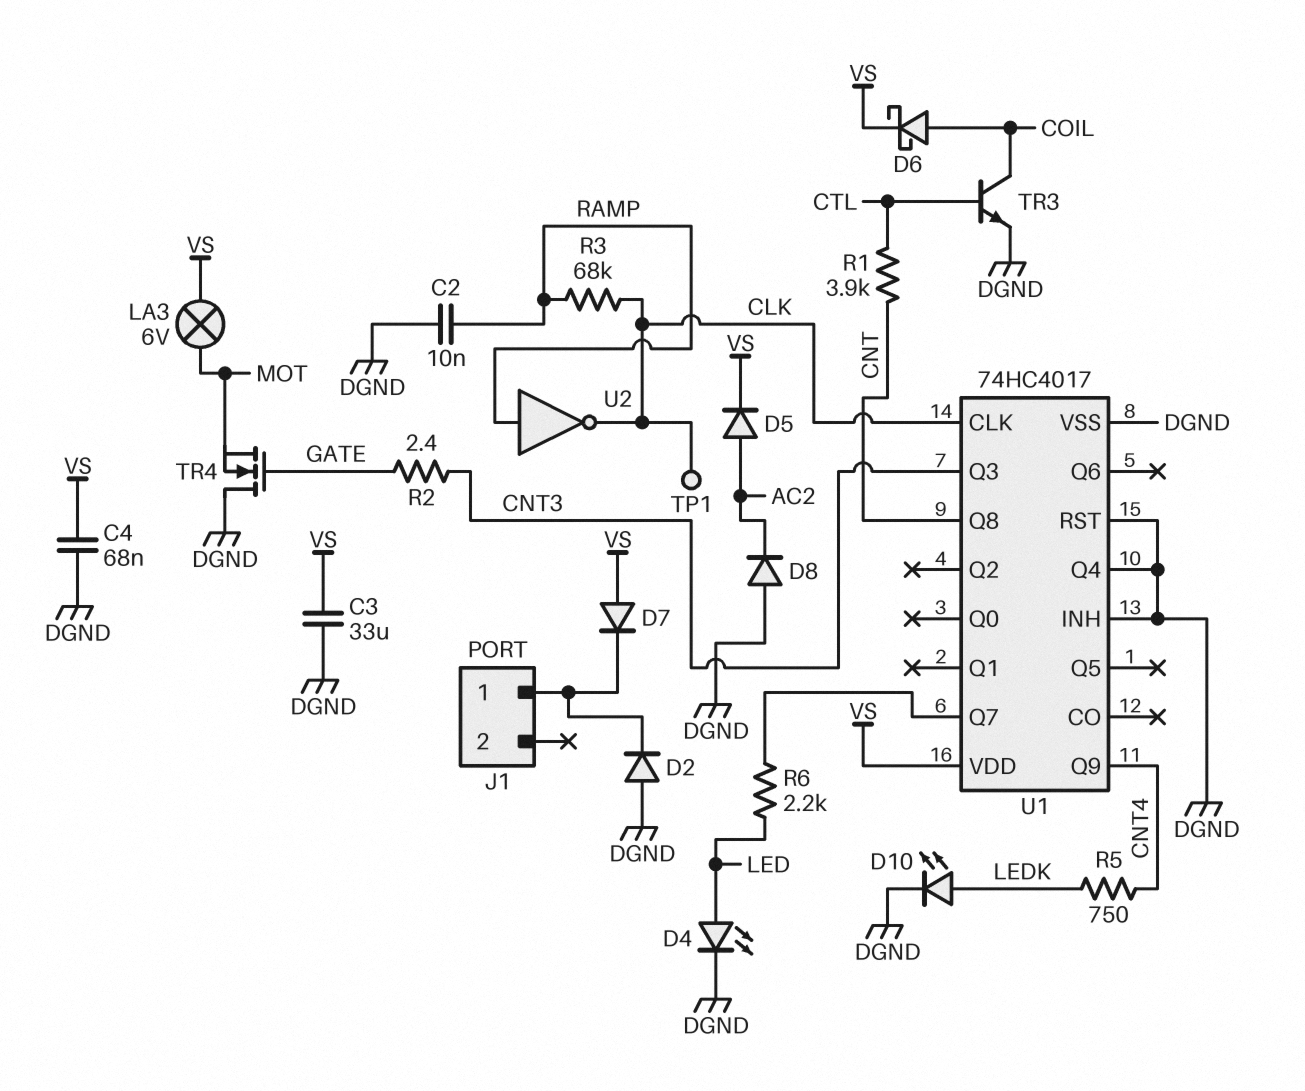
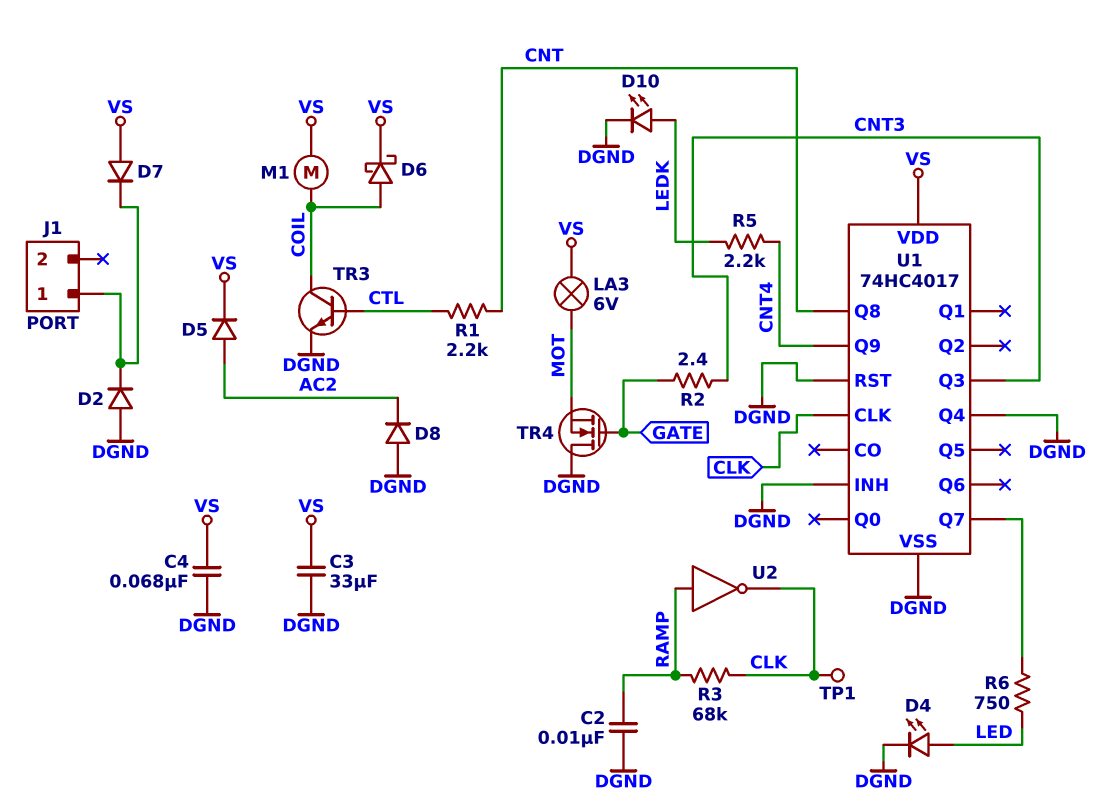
M1: none -> motor (COIL, VS)
R1: 3.9k (CNT, CTL) -> 2.2k (CNT, CTL)
R5: 750 (CNT4, LEDK) -> 2.2k (CNT4, LEDK)
R6: 2.2k (LED, U1/Q7) -> 750 (LED, U1/Q7)

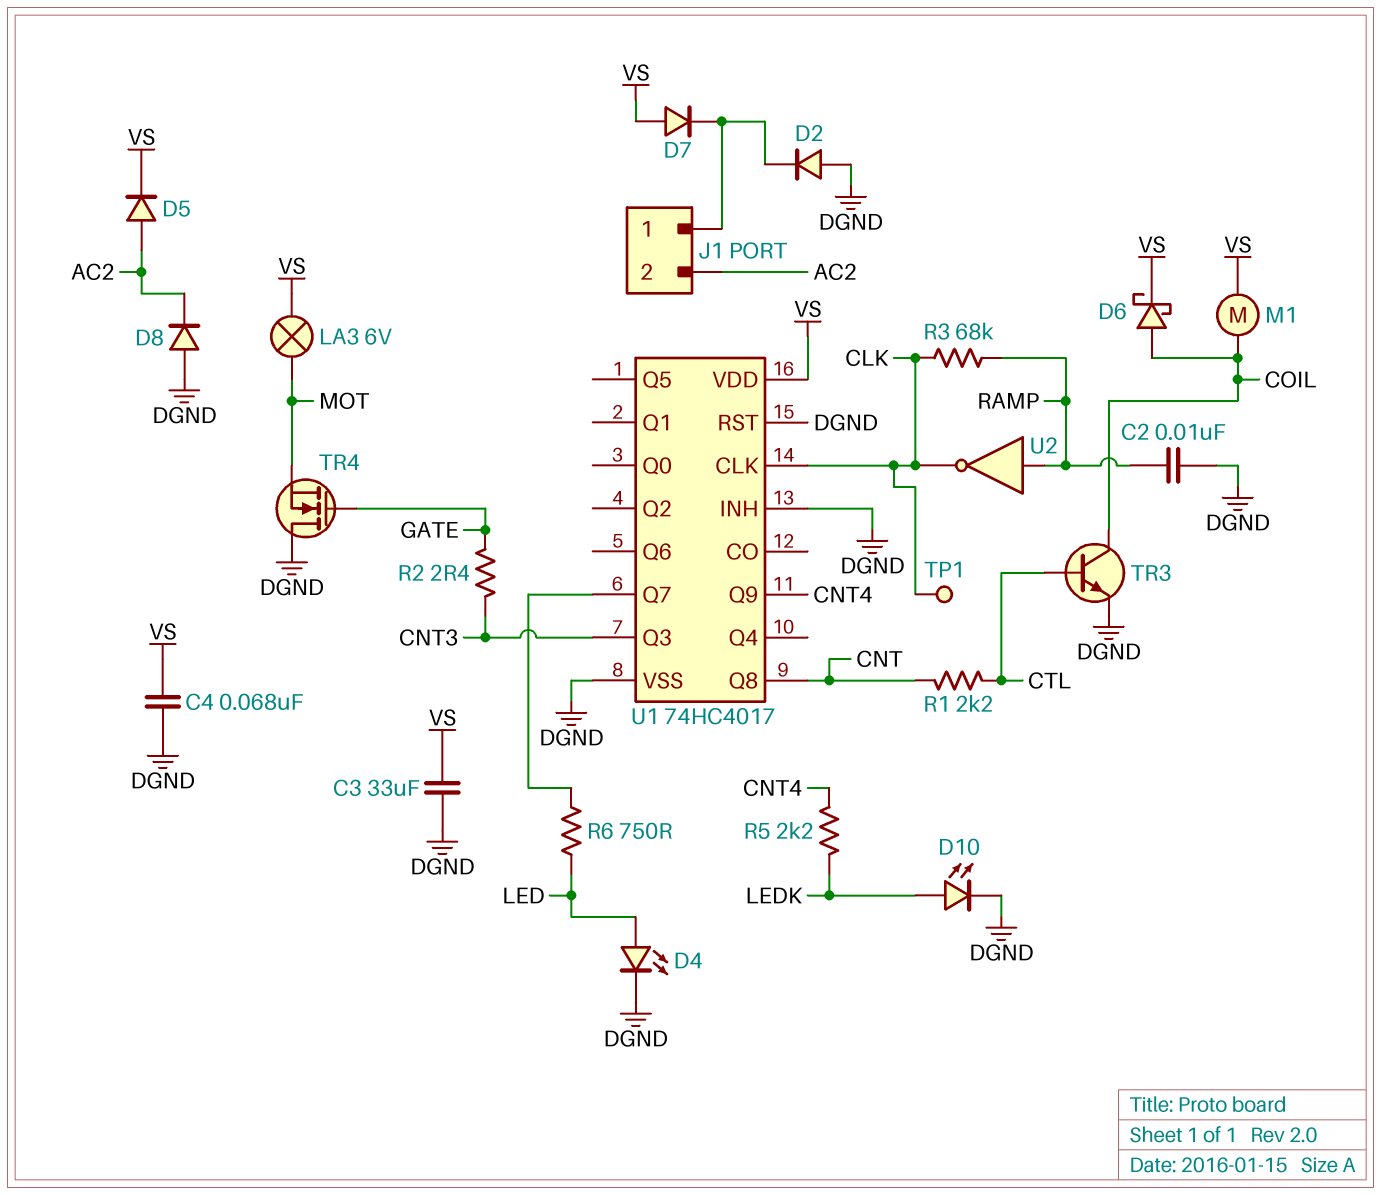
J1 pin 2: none -> AC2
U1 pin Q4: DGND -> none

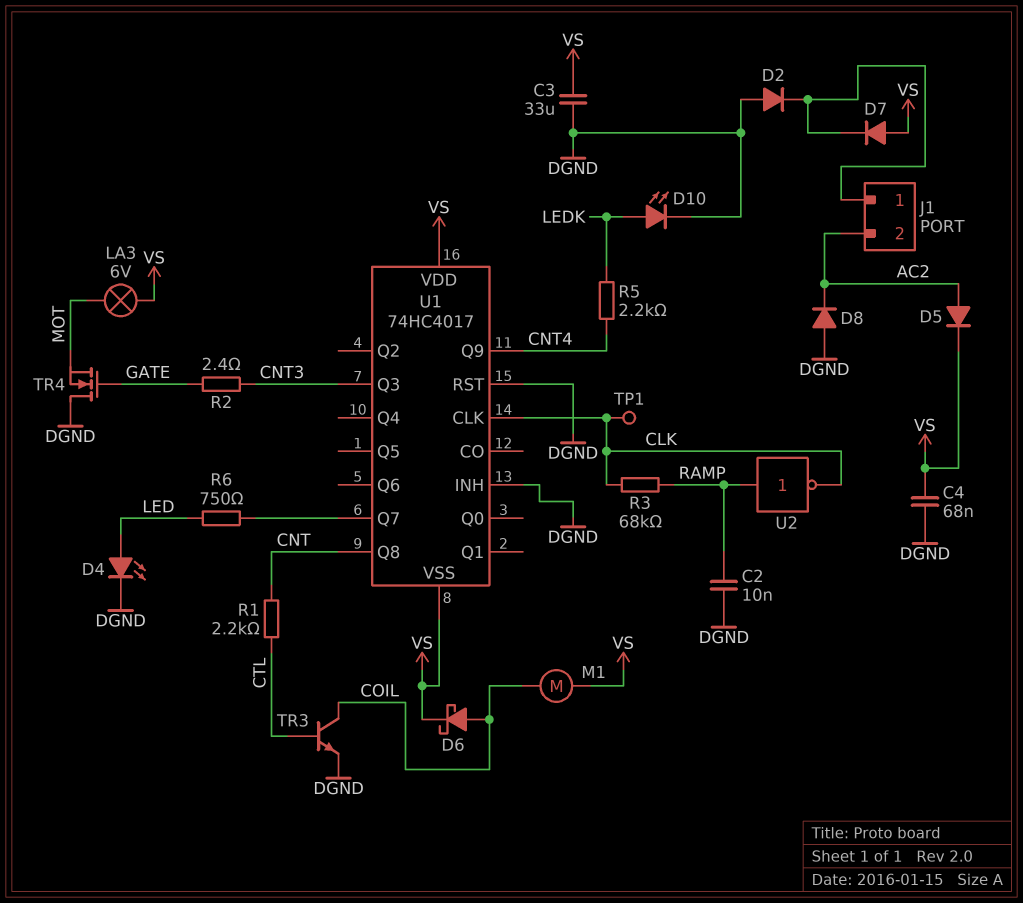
U1 pin VSS: DGND -> VS

